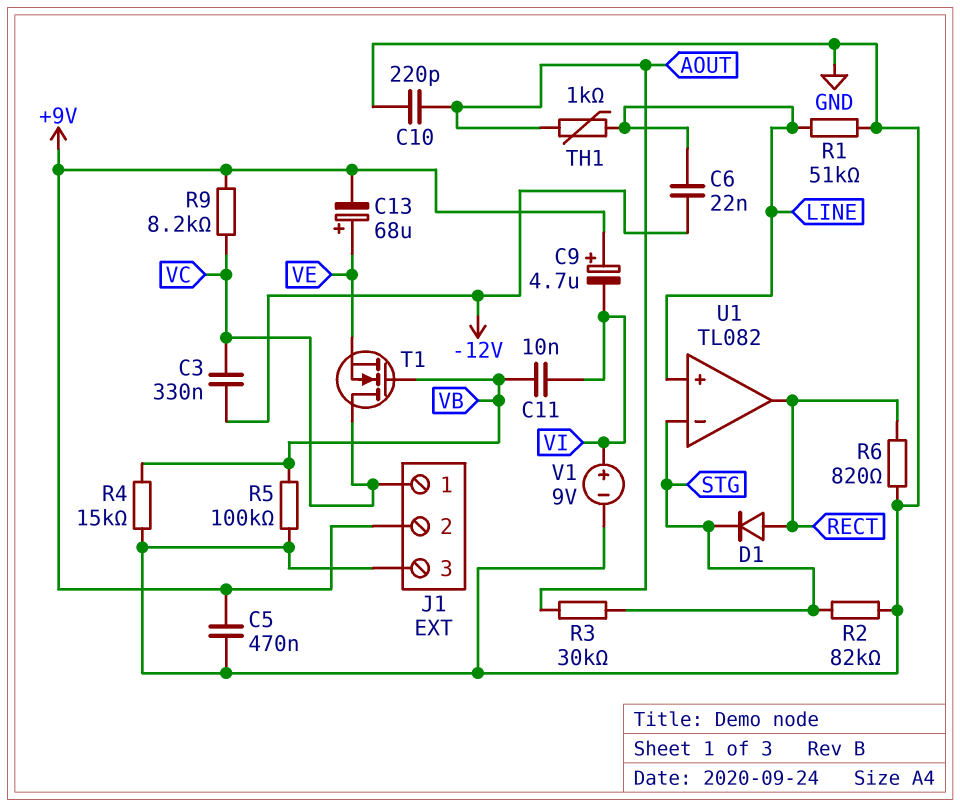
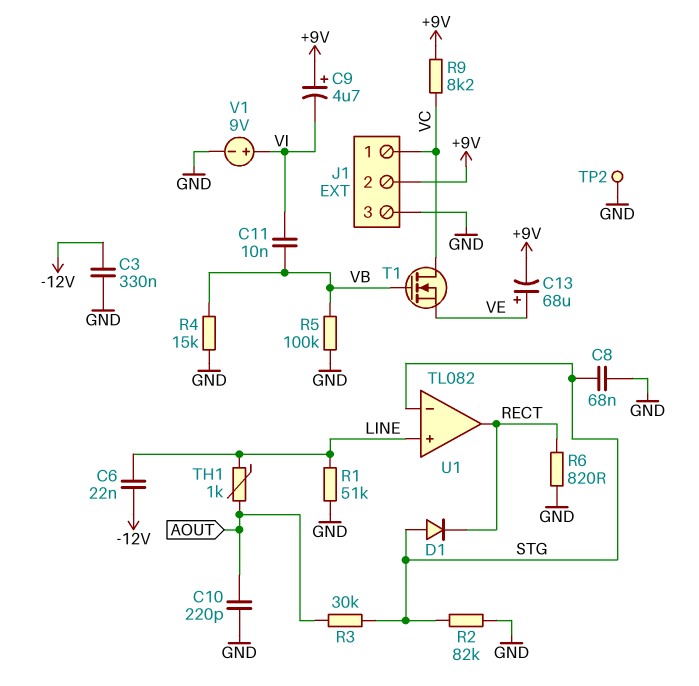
C3: 330nF (-12V, VC) -> 330nF (-12V, GND)
C5: 470nF (+9V, GND) -> none
C8: none -> 68nF (GND, STG)
D1: diode (A RECT, K STG) -> diode (A STG, K RECT)
TP2: none -> test point (GND)

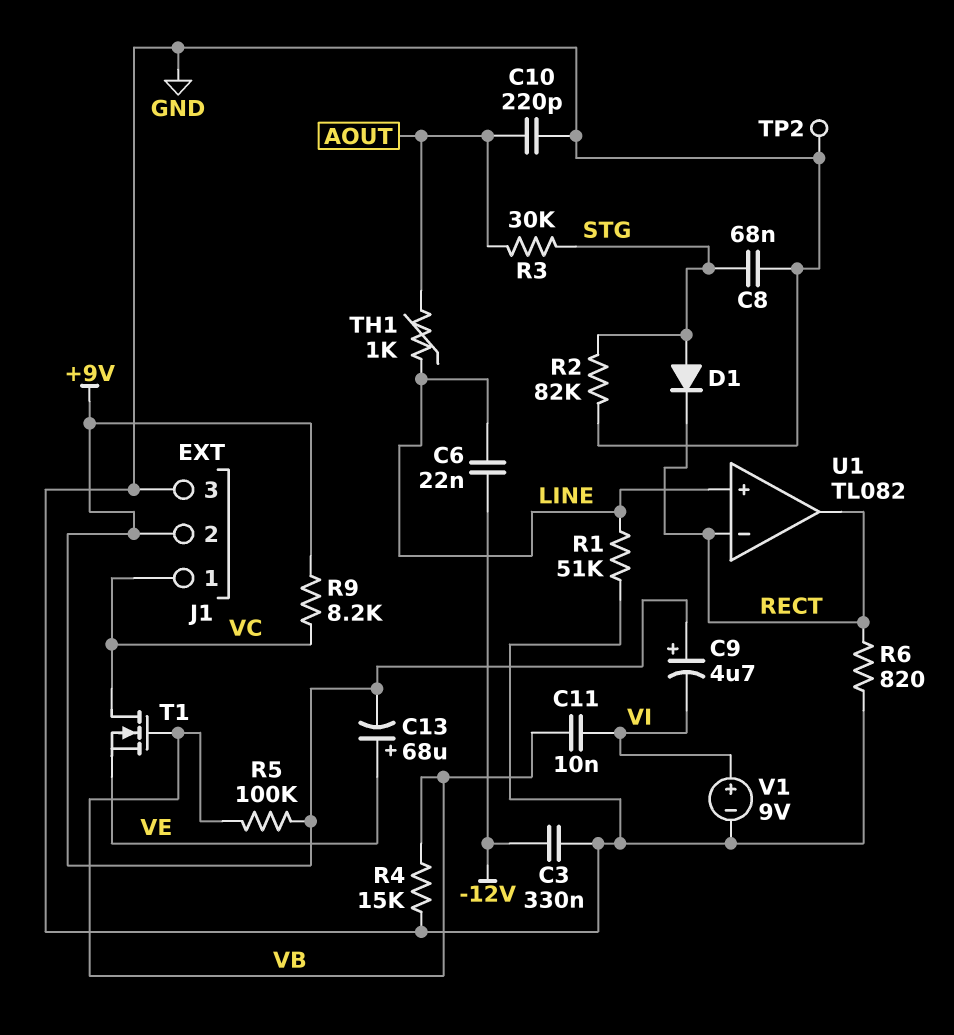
R5: 100k (GND, VB) -> 100k (+9V, VB)
U1 pin in-: STG -> RECT

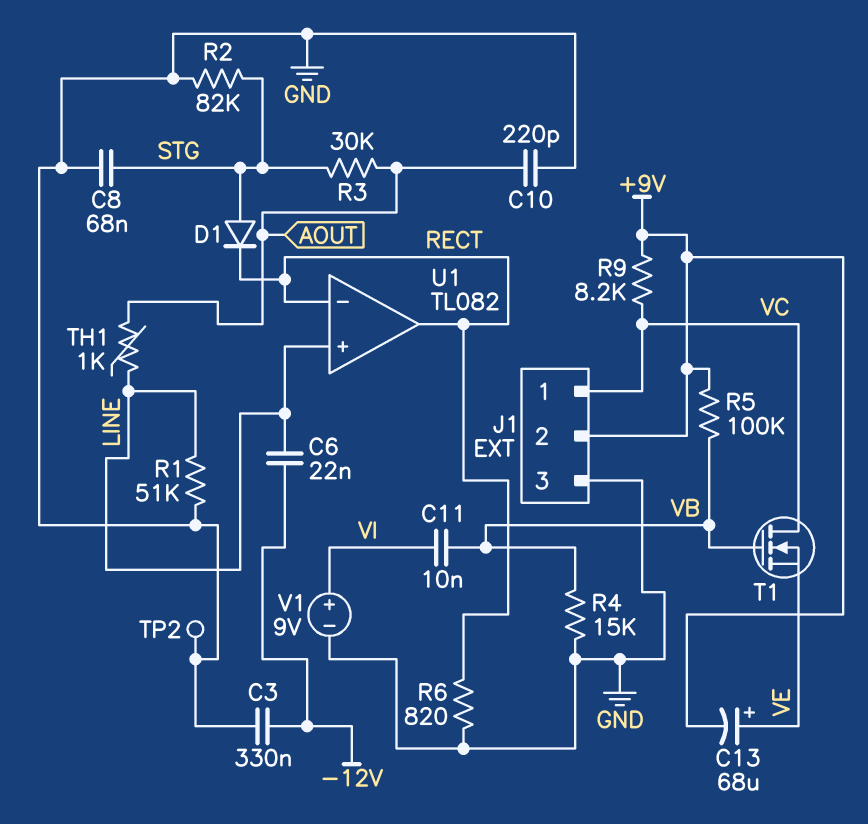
C9: 4.7uF (plus +9V, minus VI) -> none

